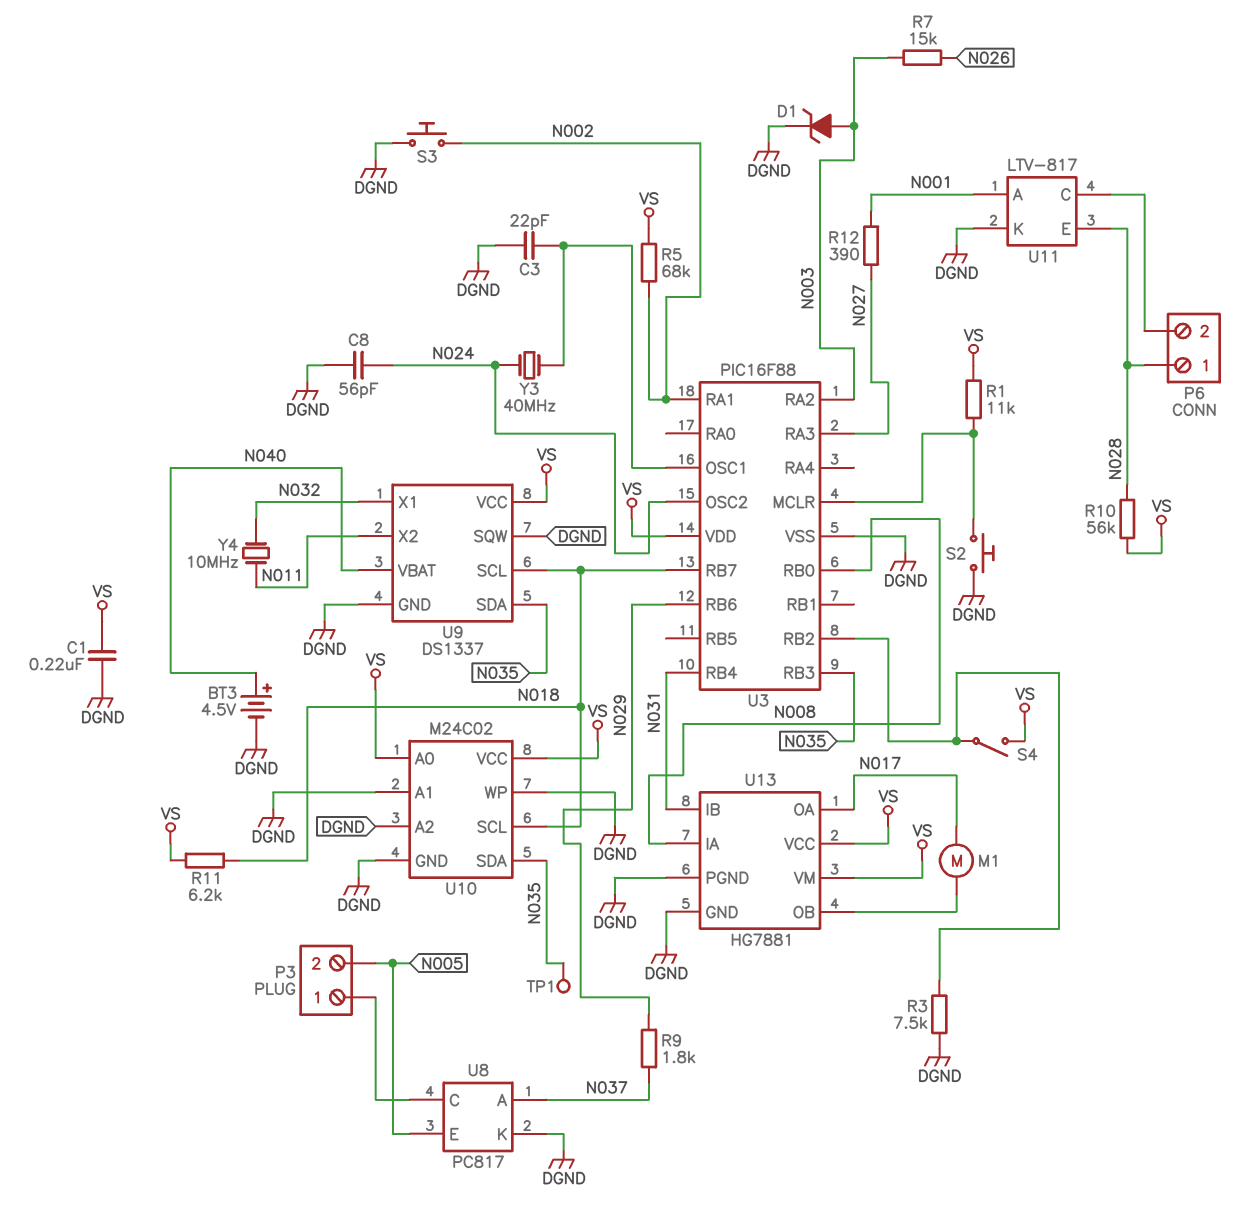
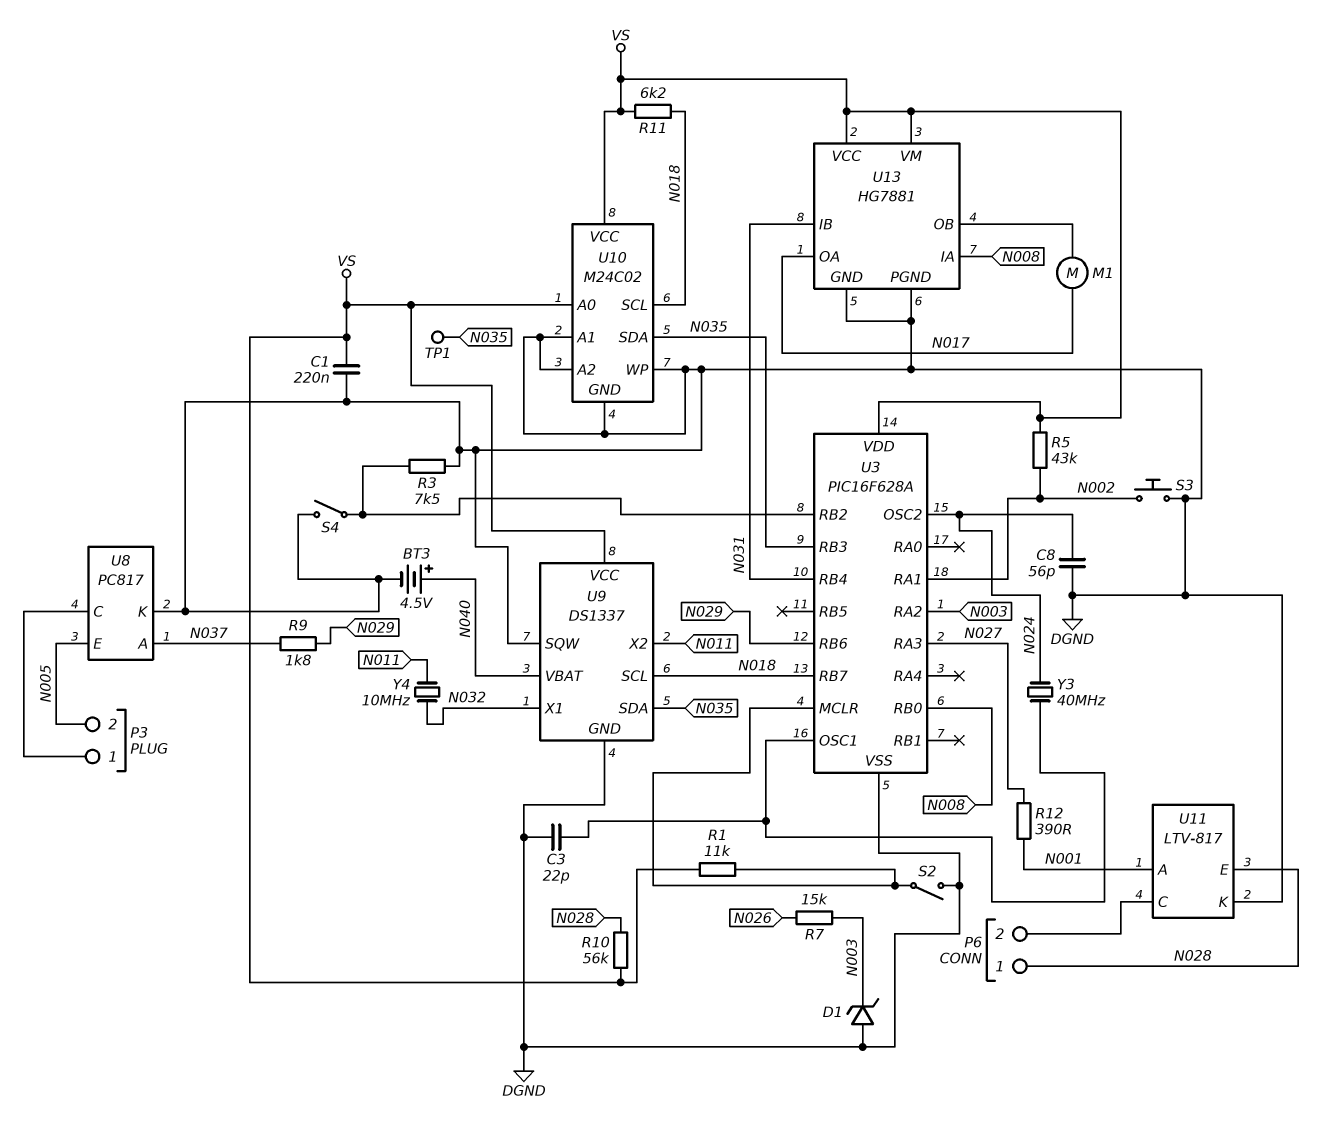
D1: zener (A N003, K DGND) -> zener (A DGND, K N003)
R5: 68k (N002, VS) -> 43k (N002, VS)
S2: button (DGND, U3/MCLR) -> switch (DGND, U3/MCLR)
S4: switch (U3/RB2, VS) -> switch (DGND, U3/RB2)
U3: PIC16F88 -> PIC16F628A

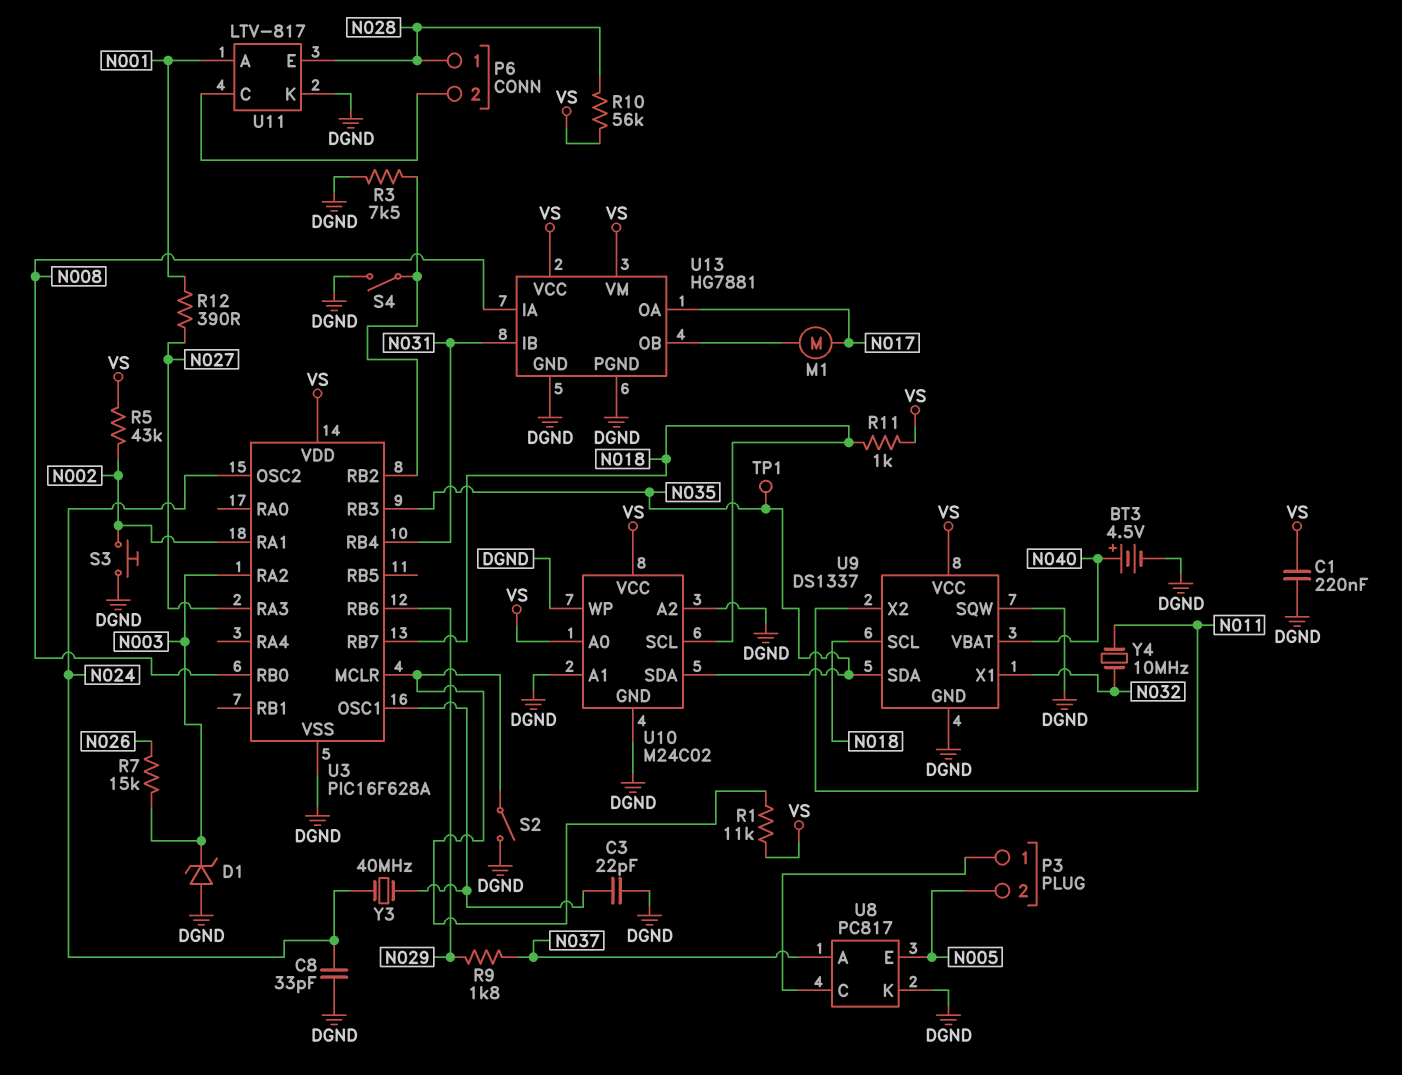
C8: 56pF (DGND, N024) -> 33pF (DGND, N024)
R11: 6.2k (N018, VS) -> 1k (N018, VS)

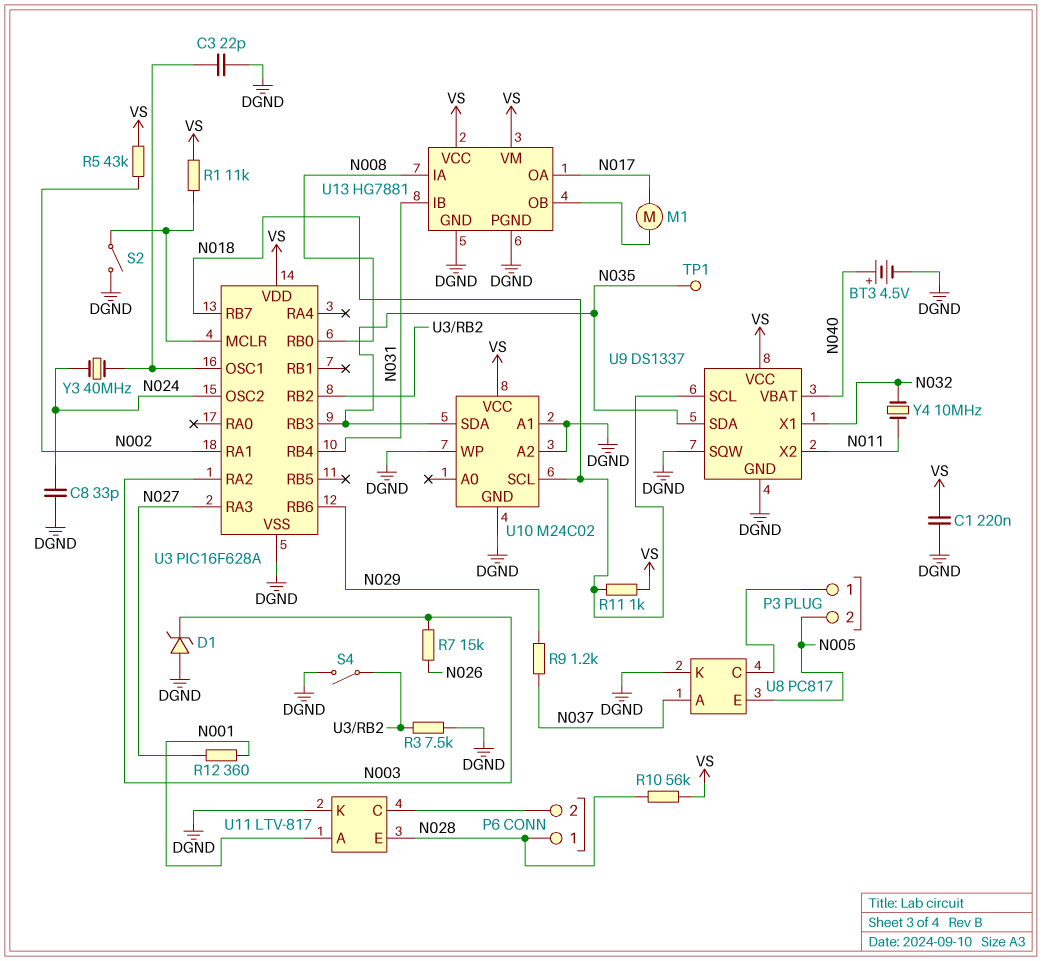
R9: 1.8k (N029, N037) -> 1.2k (N029, N037)
R12: 390 (N001, N027) -> 360 (N001, N027)
S3: button (DGND, N002) -> none
U10 pin A0: VS -> none

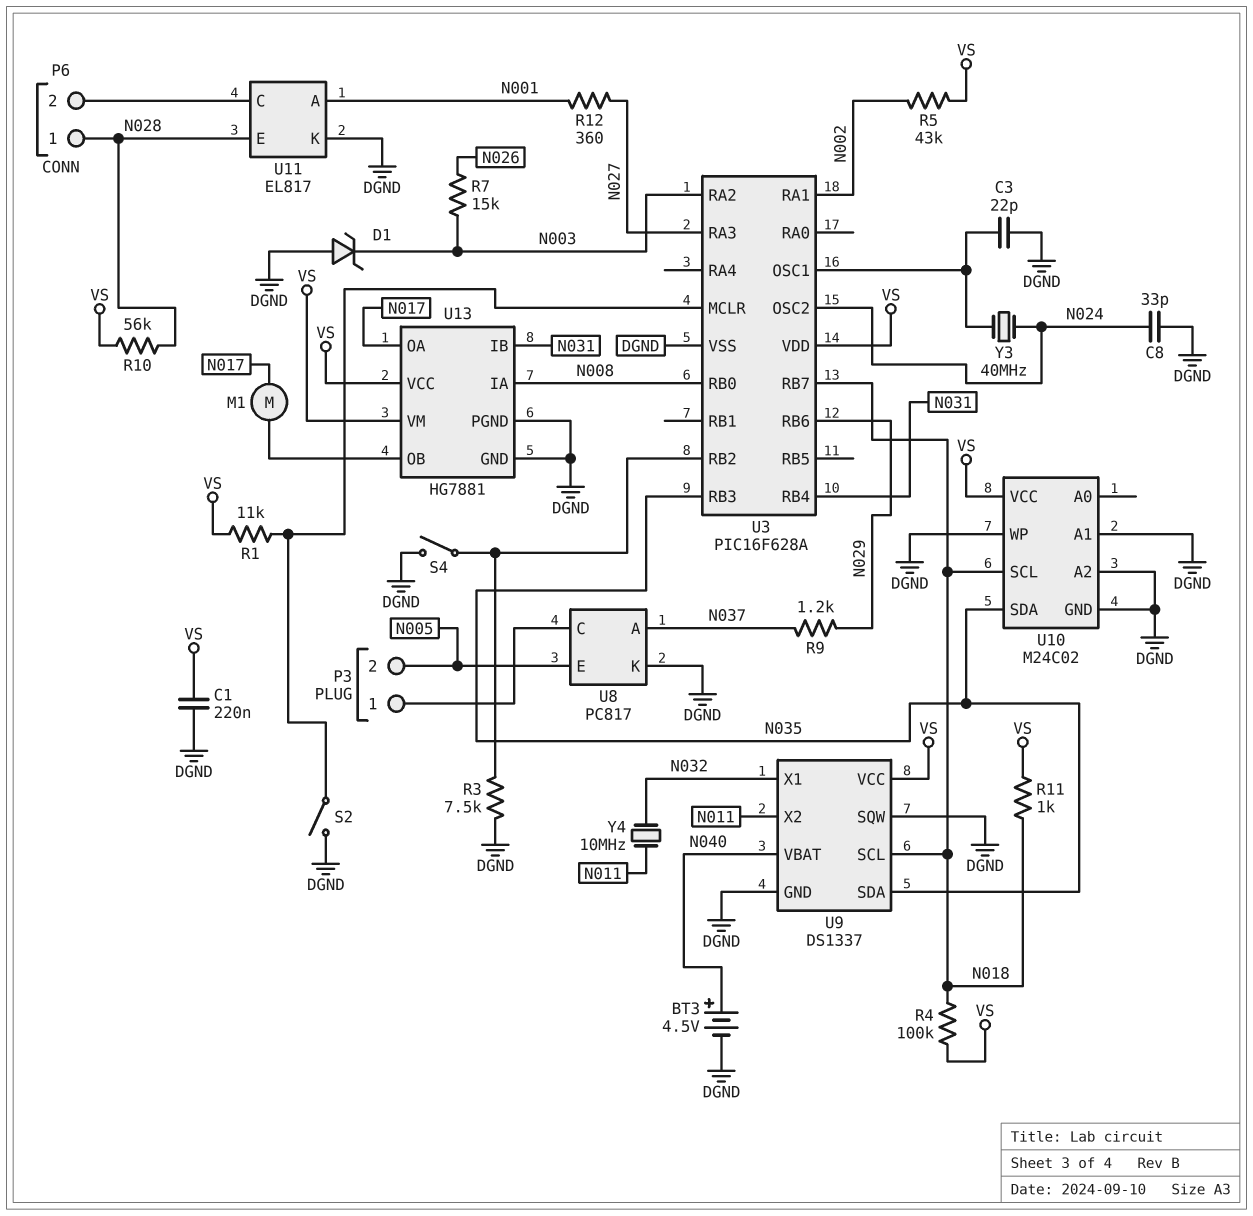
R4: none -> 100k (N018, VS)
TP1: test point (N035) -> none
U11: LTV-817 -> EL817

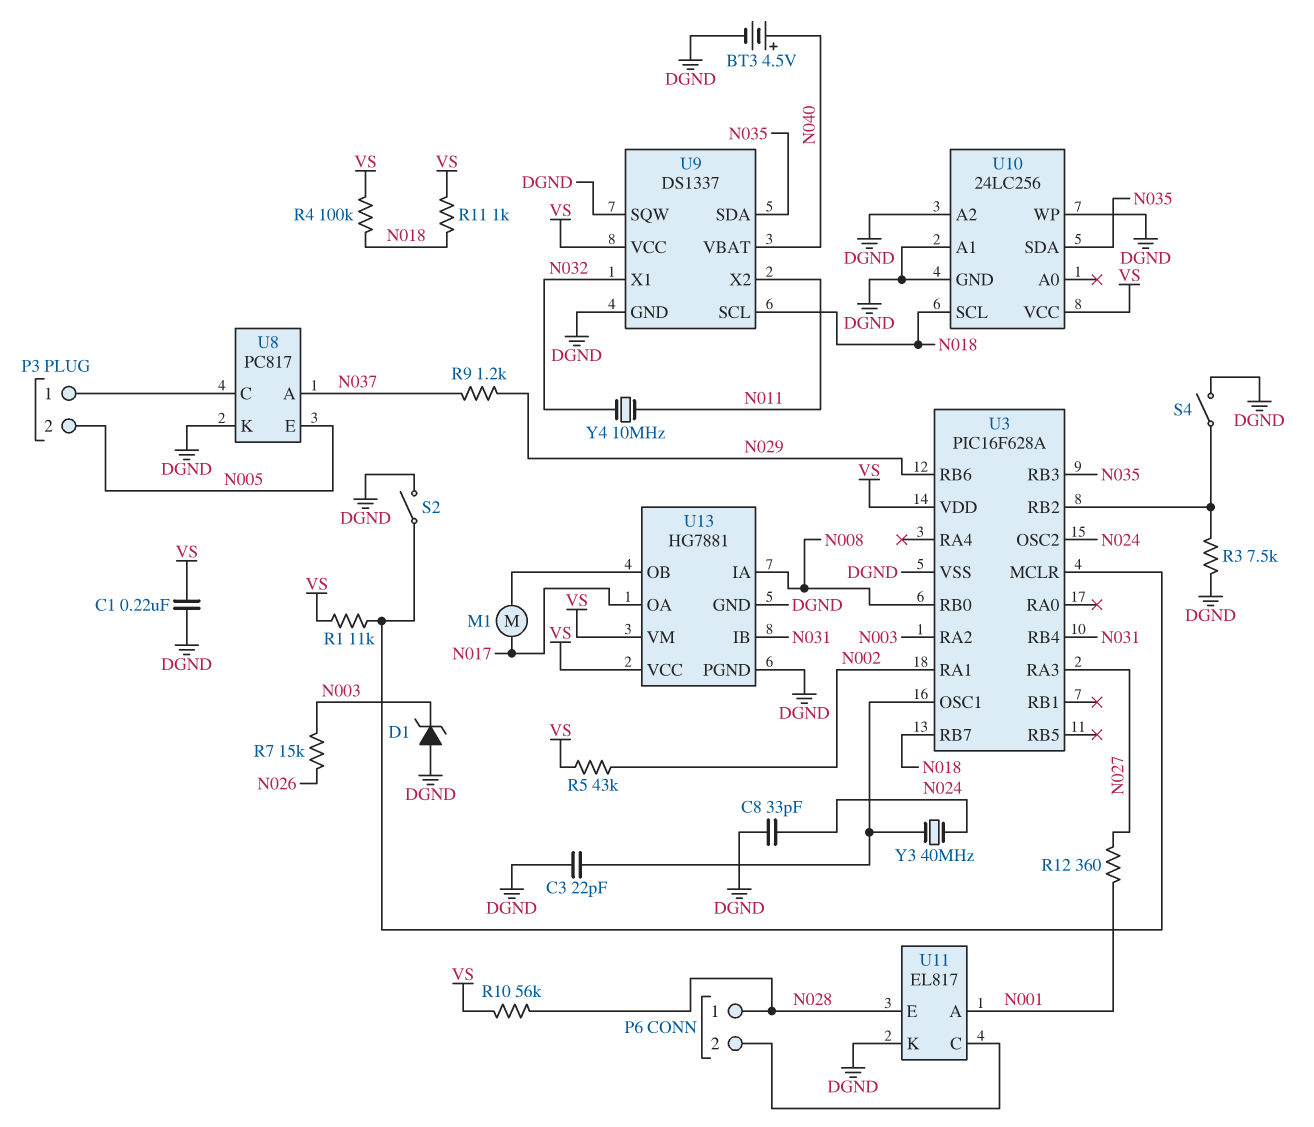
U10: M24C02 -> 24LC256

